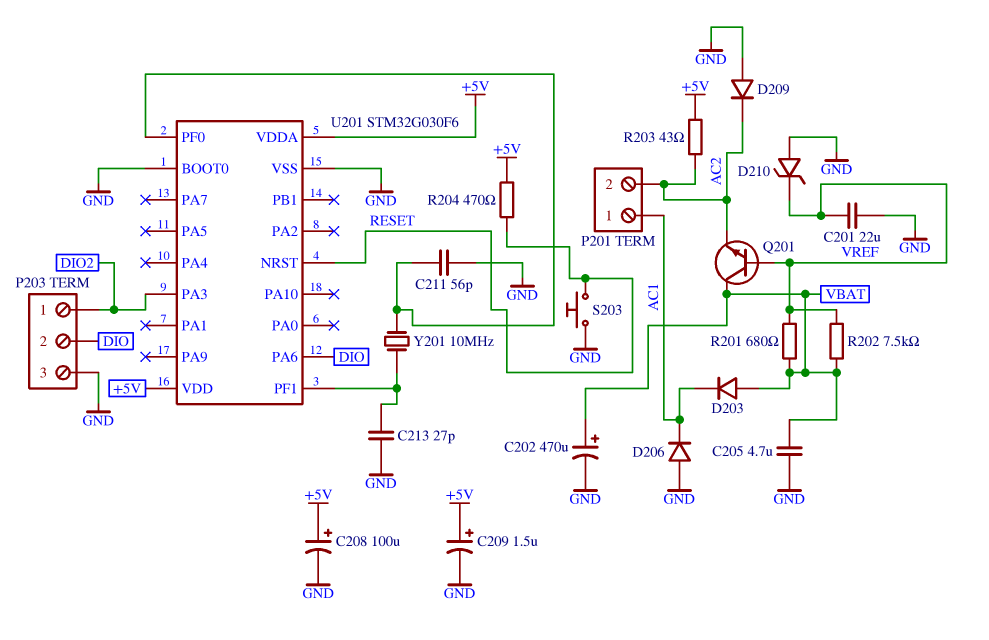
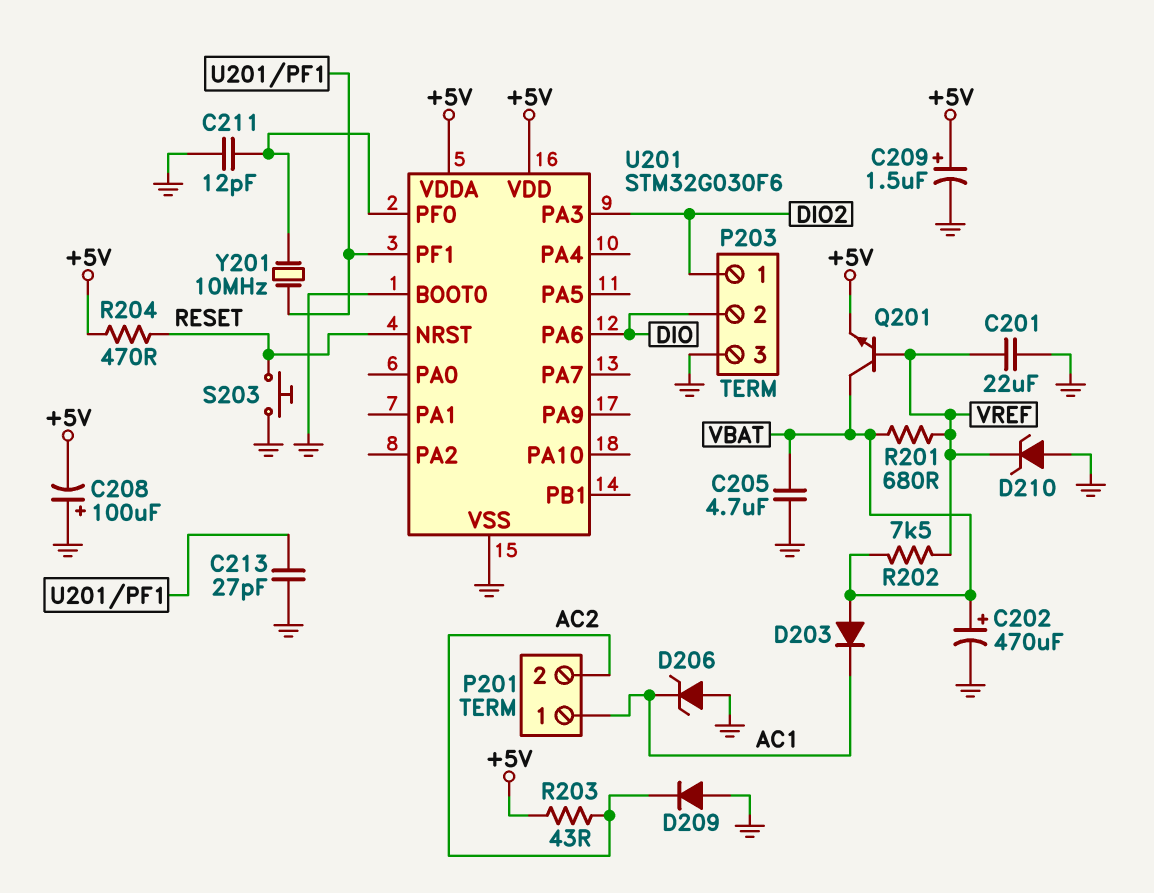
C208: 100uF (plus +5V, minus GND) -> 100uF (plus GND, minus +5V)
C211: 56pF (GND, U201/PF0) -> 12pF (GND, U201/PF0)
D206: diode (A GND, K AC1) -> zener (A GND, K AC1)
Q201: NPN (B VREF, C VBAT, E AC2) -> NPN (B VREF, C VBAT, E +5V)

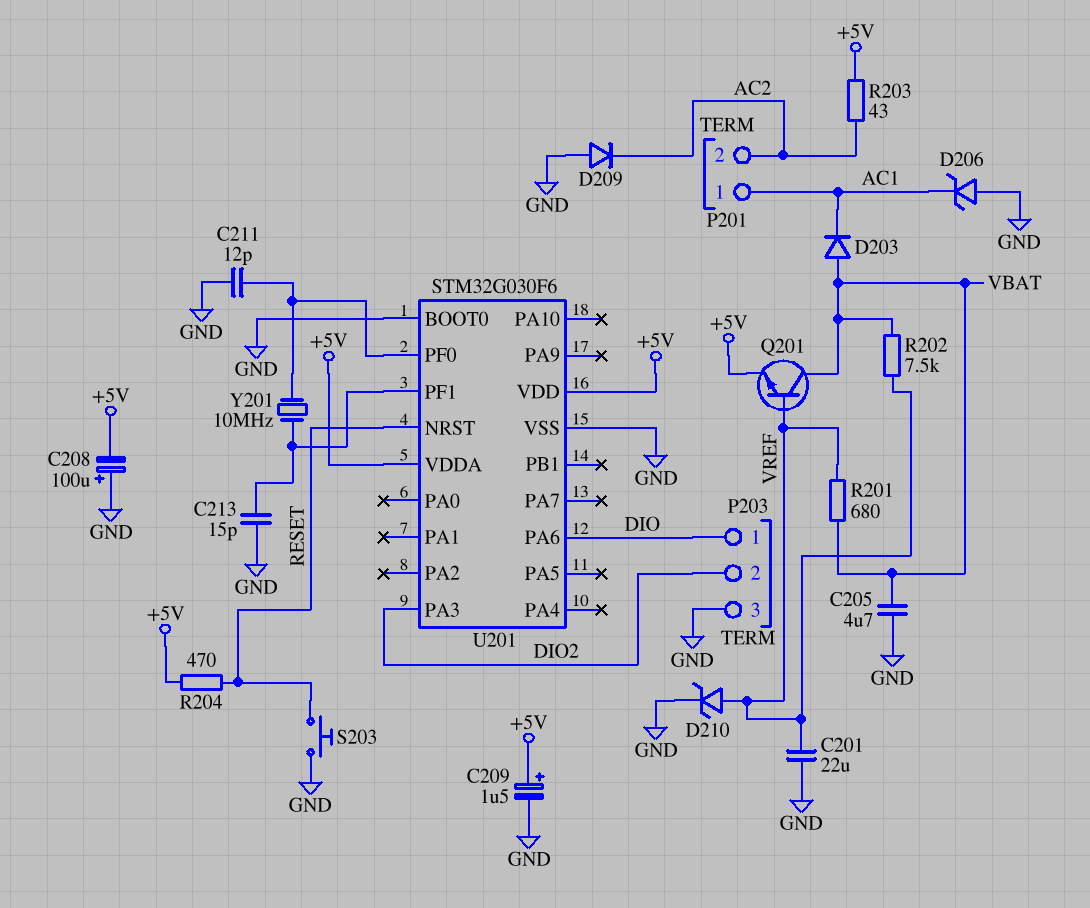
C202: 470uF (plus VBAT, minus GND) -> none
C213: 27pF (GND, U201/PF1) -> 15pF (GND, U201/PF1)
D210: zener (A GND, K VREF) -> zener (A VREF, K GND)
P203 pin 1: DIO2 -> DIO
P203 pin 2: DIO -> DIO2

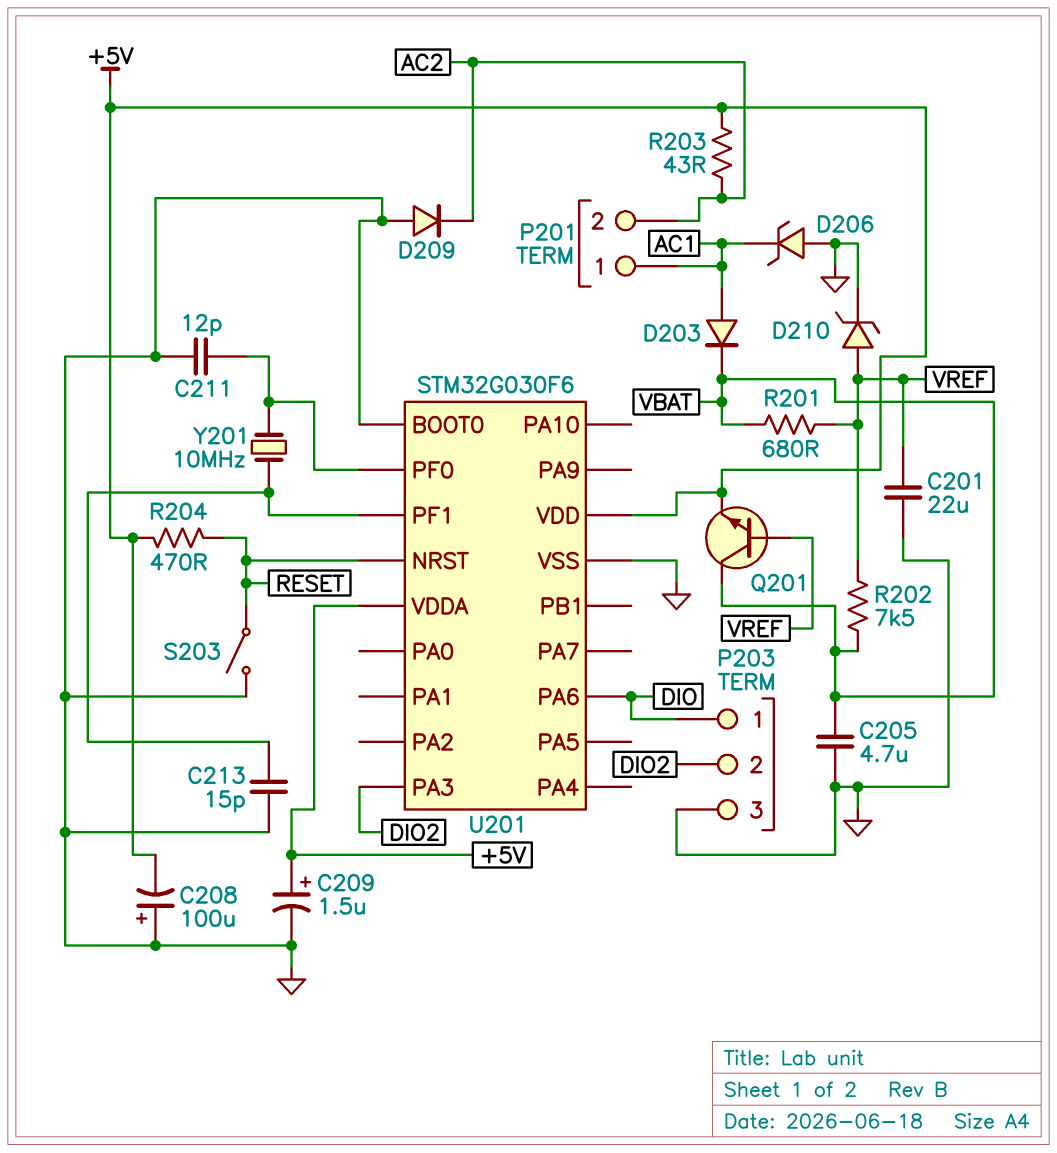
D203: diode (A VBAT, K AC1) -> diode (A AC1, K VBAT)
S203: button (GND, RESET) -> switch (GND, RESET)

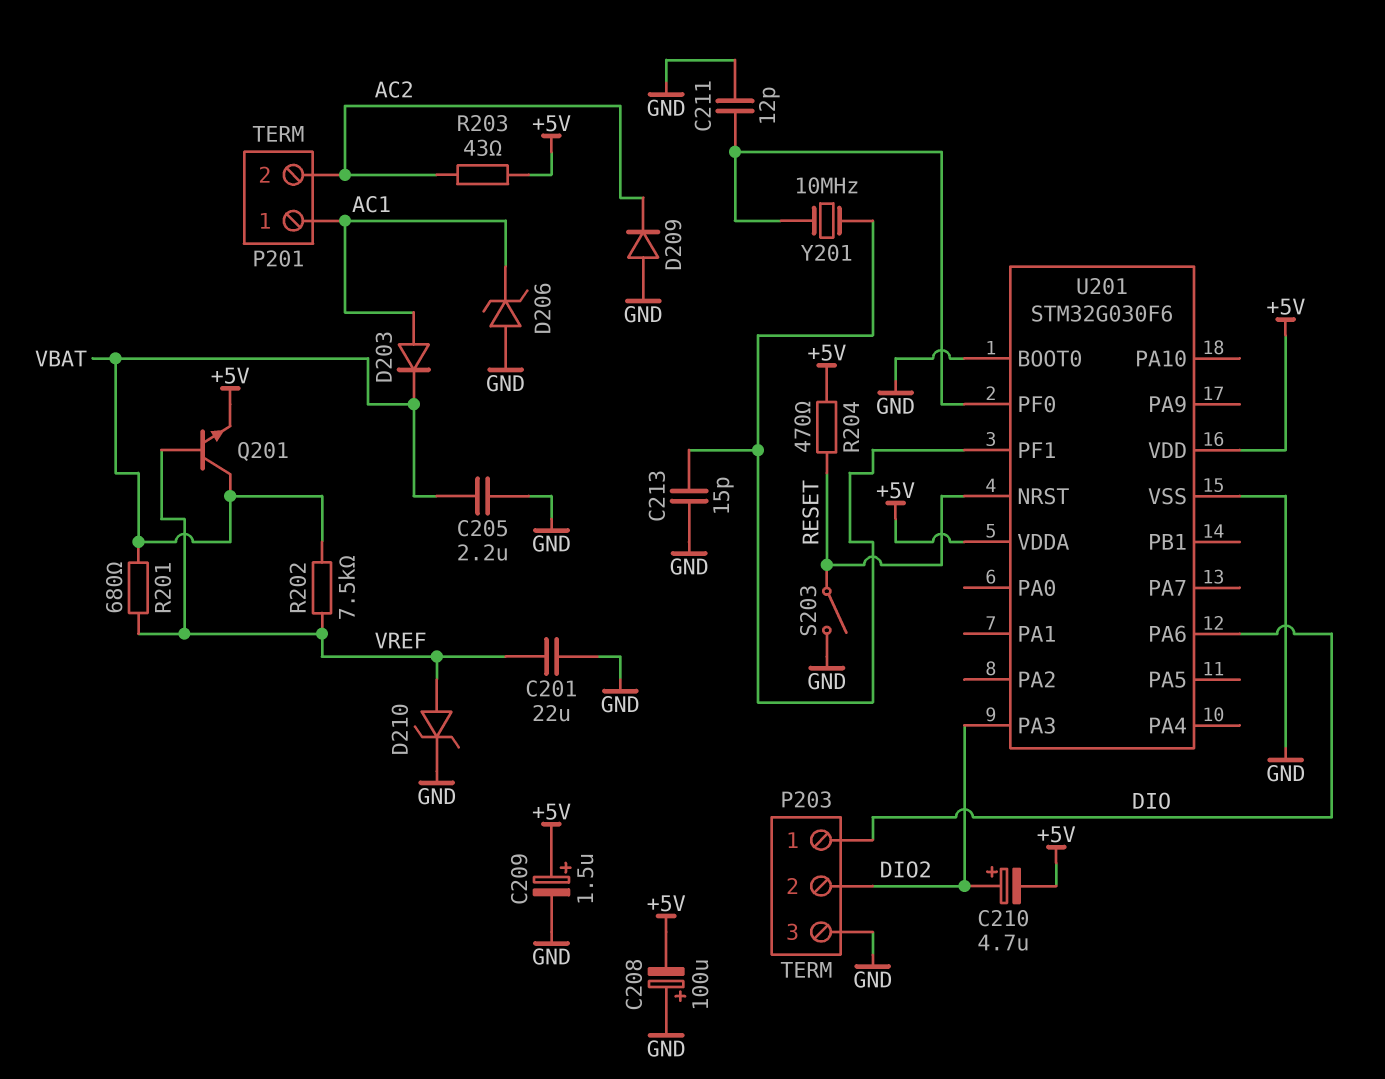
C205: 4.7uF (GND, VBAT) -> 2.2uF (GND, VBAT)
C210: none -> 4.7uF (plus DIO2, minus +5V)

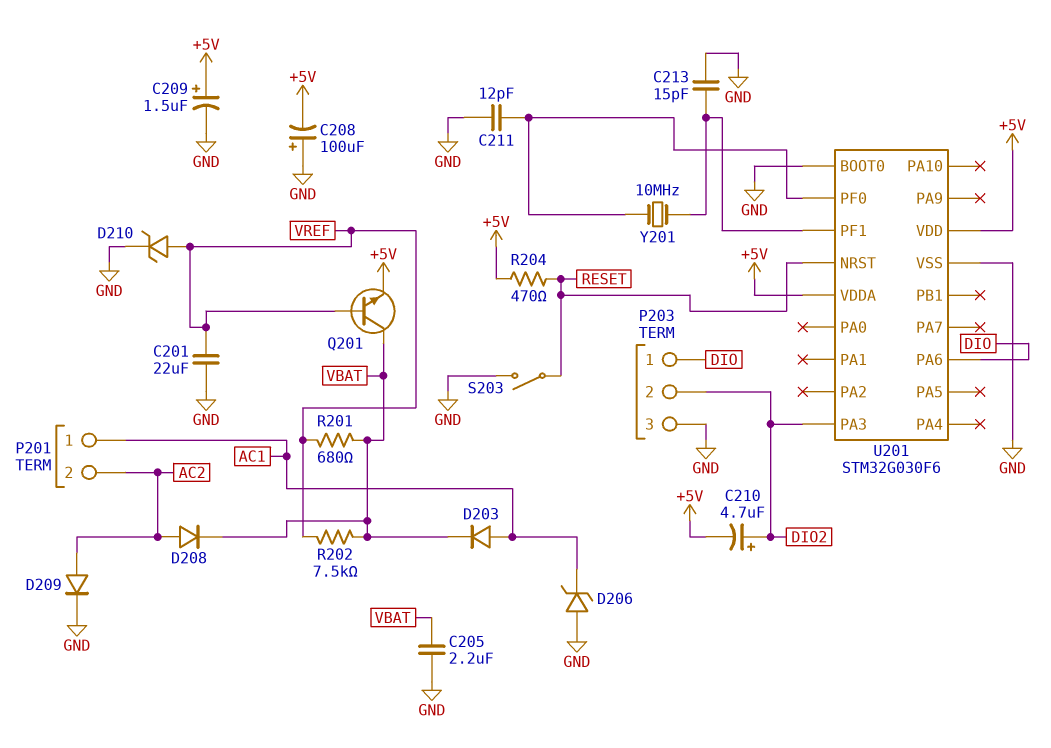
D208: none -> diode (A AC2, K VBAT)
D209: diode (A GND, K AC2) -> diode (A AC2, K GND)
R203: 43 (+5V, AC2) -> none

